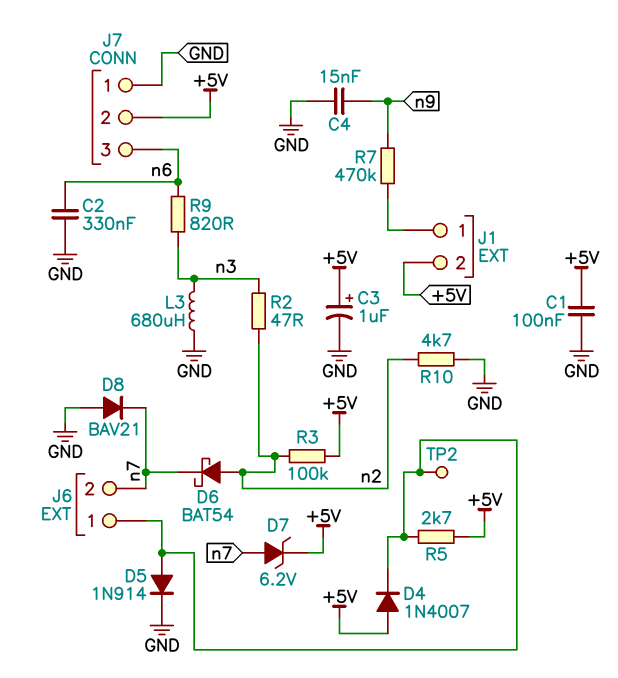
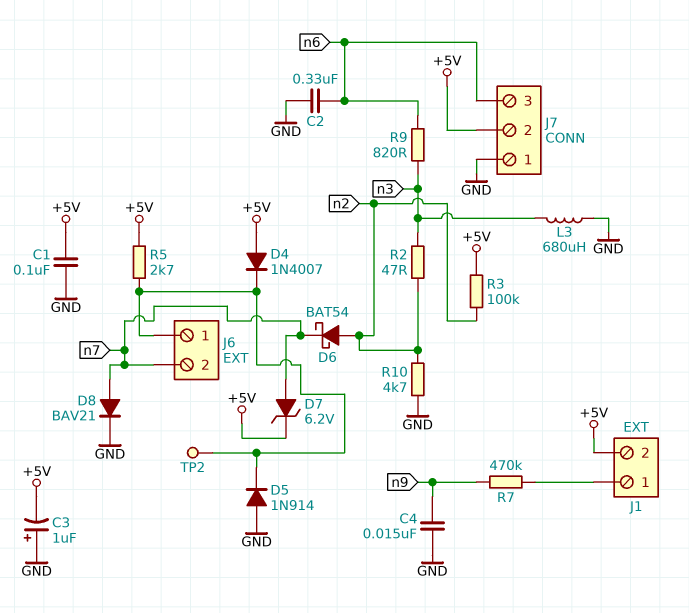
C3: 1uF (plus +5V, minus GND) -> 1uF (plus GND, minus +5V)
D5: diode 1N914 (A J6/1, K GND) -> diode 1N914 (A GND, K J6/1)
D8: diode BAV21 (A GND, K n7) -> diode BAV21 (A n7, K GND)

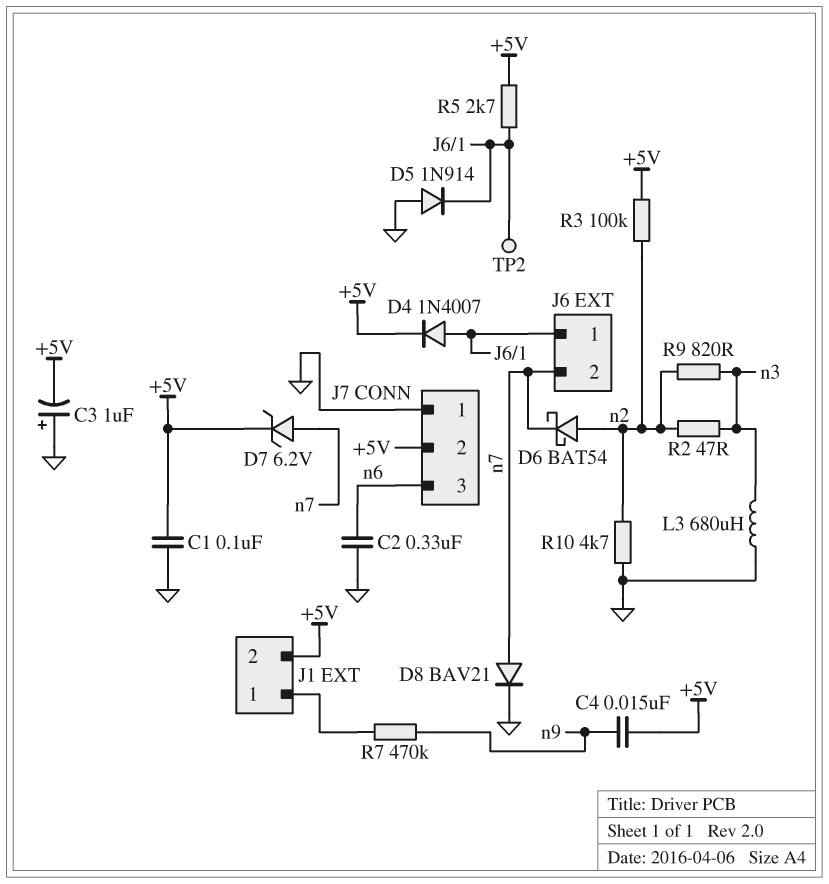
C4: 15nF (GND, n9) -> 15nF (+5V, n9)
D4: diode 1N4007 (A +5V, K J6/1) -> diode 1N4007 (A J6/1, K +5V)
R9: 820 (n3, n6) -> 820 (n2, n3)

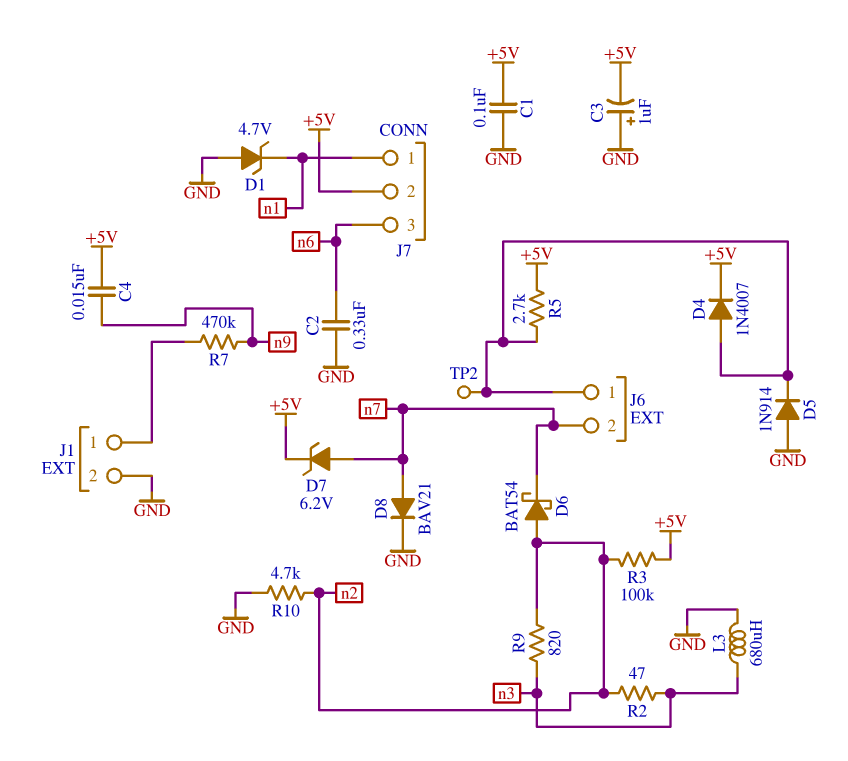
D1: none -> zener 4.7V (A GND, K n1)
J1 pin 2: +5V -> GND
J7 pin 1: GND -> n1

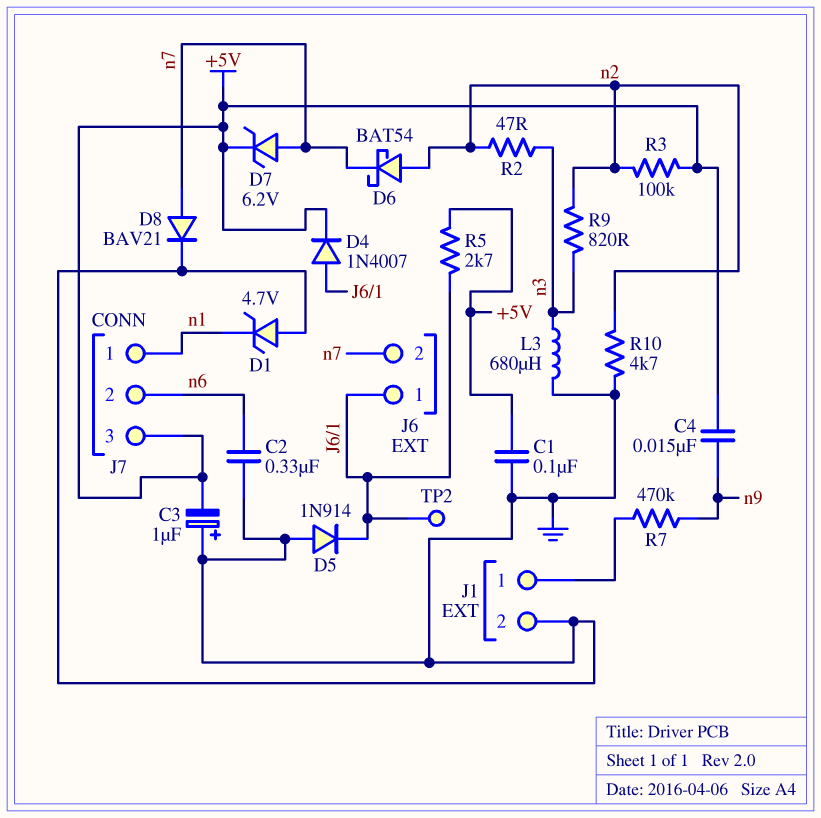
J7 pin 2: +5V -> n6
J7 pin 3: n6 -> +5V

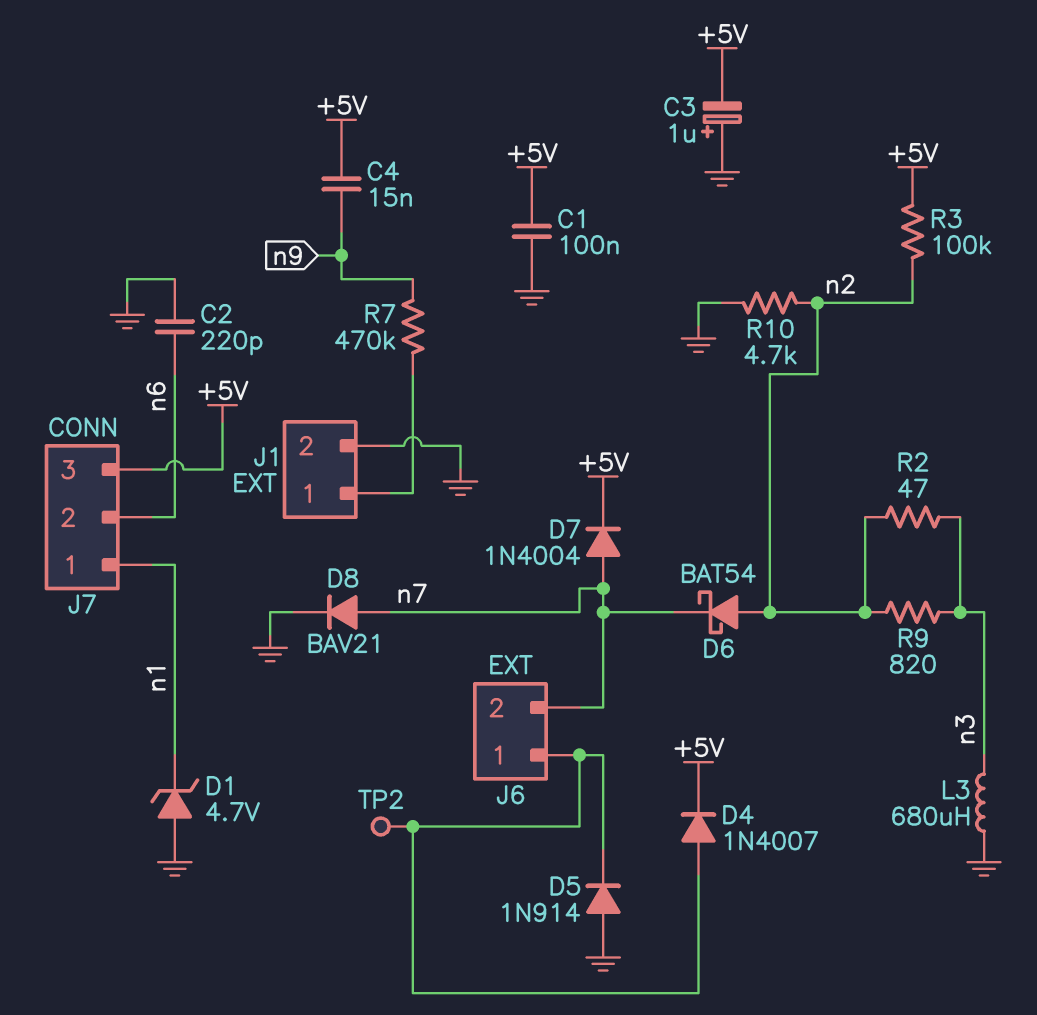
C2: 330nF (GND, n6) -> 220pF (GND, n6)
D7: zener 6.2V (A n7, K +5V) -> diode 1N4004 (A n7, K +5V)
R5: 2.7k (+5V, J6/1) -> none

